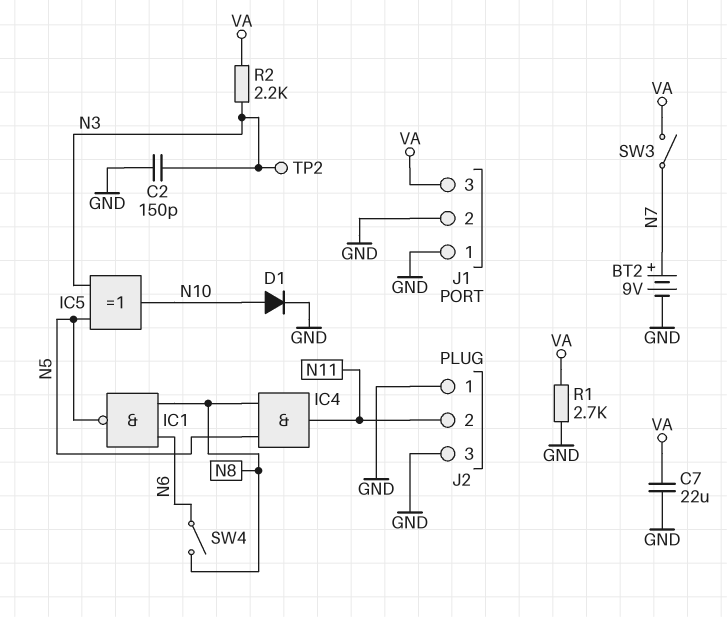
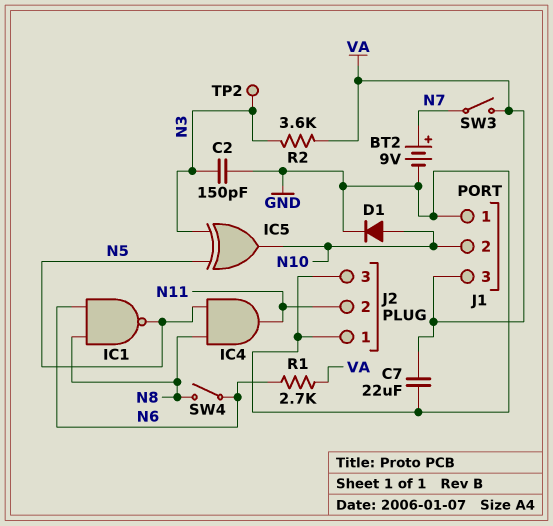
J1 pin 2: GND -> N10
R1: 2.7k (GND, VA) -> 2.7k (N6, VA)
R2: 2.2k (N3, VA) -> 3.6k (N3, VA)

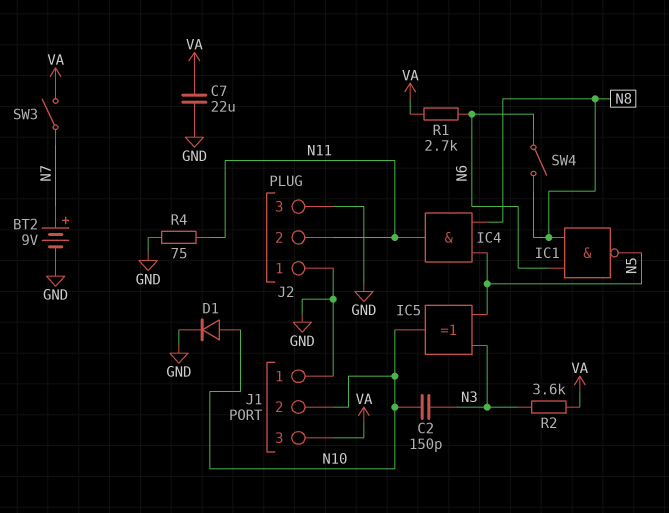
C2: 150pF (GND, N3) -> 150pF (N3, N10)
R4: none -> 75 (GND, N11)
TP2: test point (N3) -> none

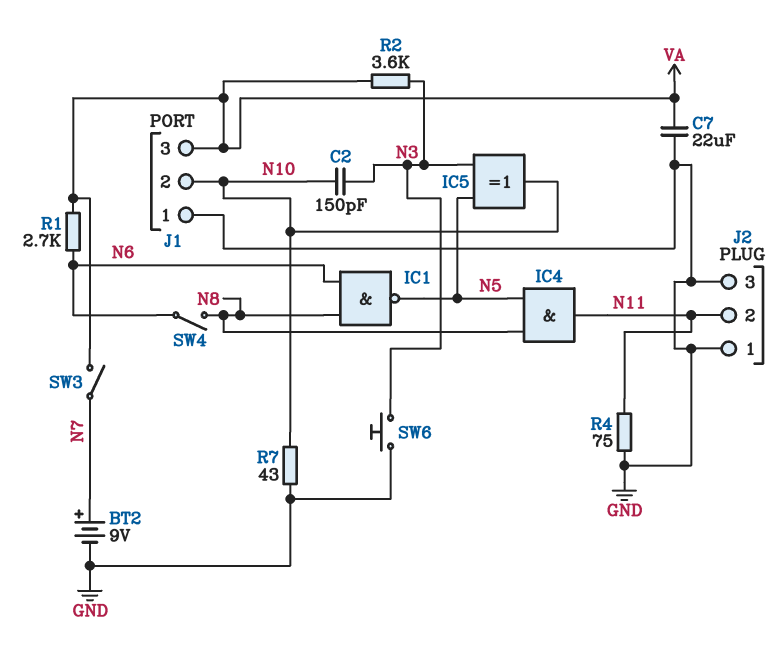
D1: diode (A N10, K GND) -> none
R7: none -> 43 (GND, N10)
SW6: none -> button (GND, N3)

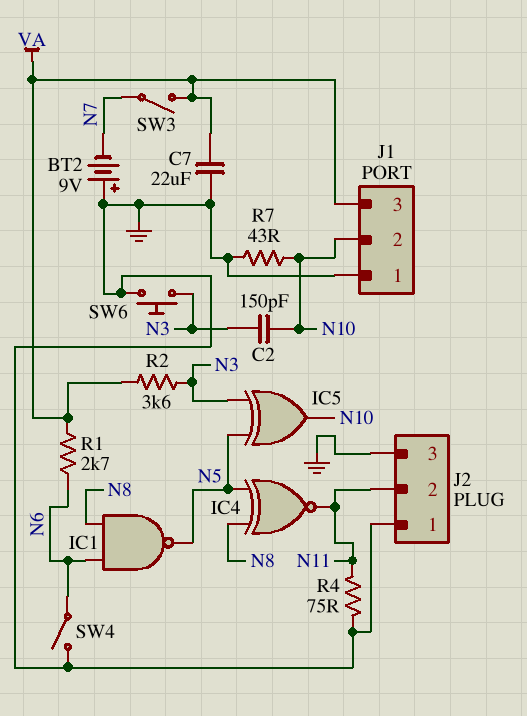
BT2: 9V (plus N7, minus GND) -> 9V (plus GND, minus N7)
IC4: AND (in N5, in N8, out N11) -> XNOR (in N5, in N8, out N11)
SW4: switch (N6, N8) -> switch (GND, N6)

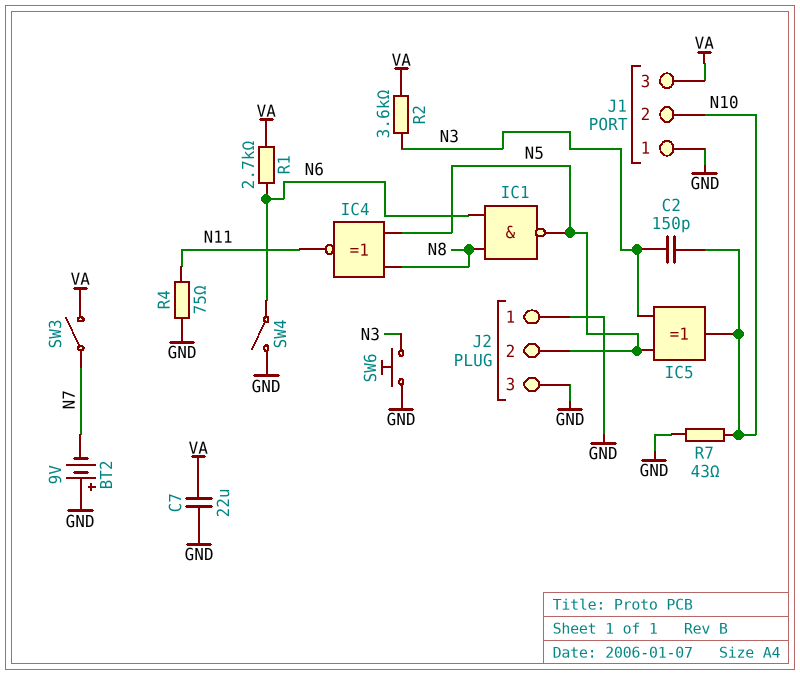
J2 pin 2: N11 -> N5

